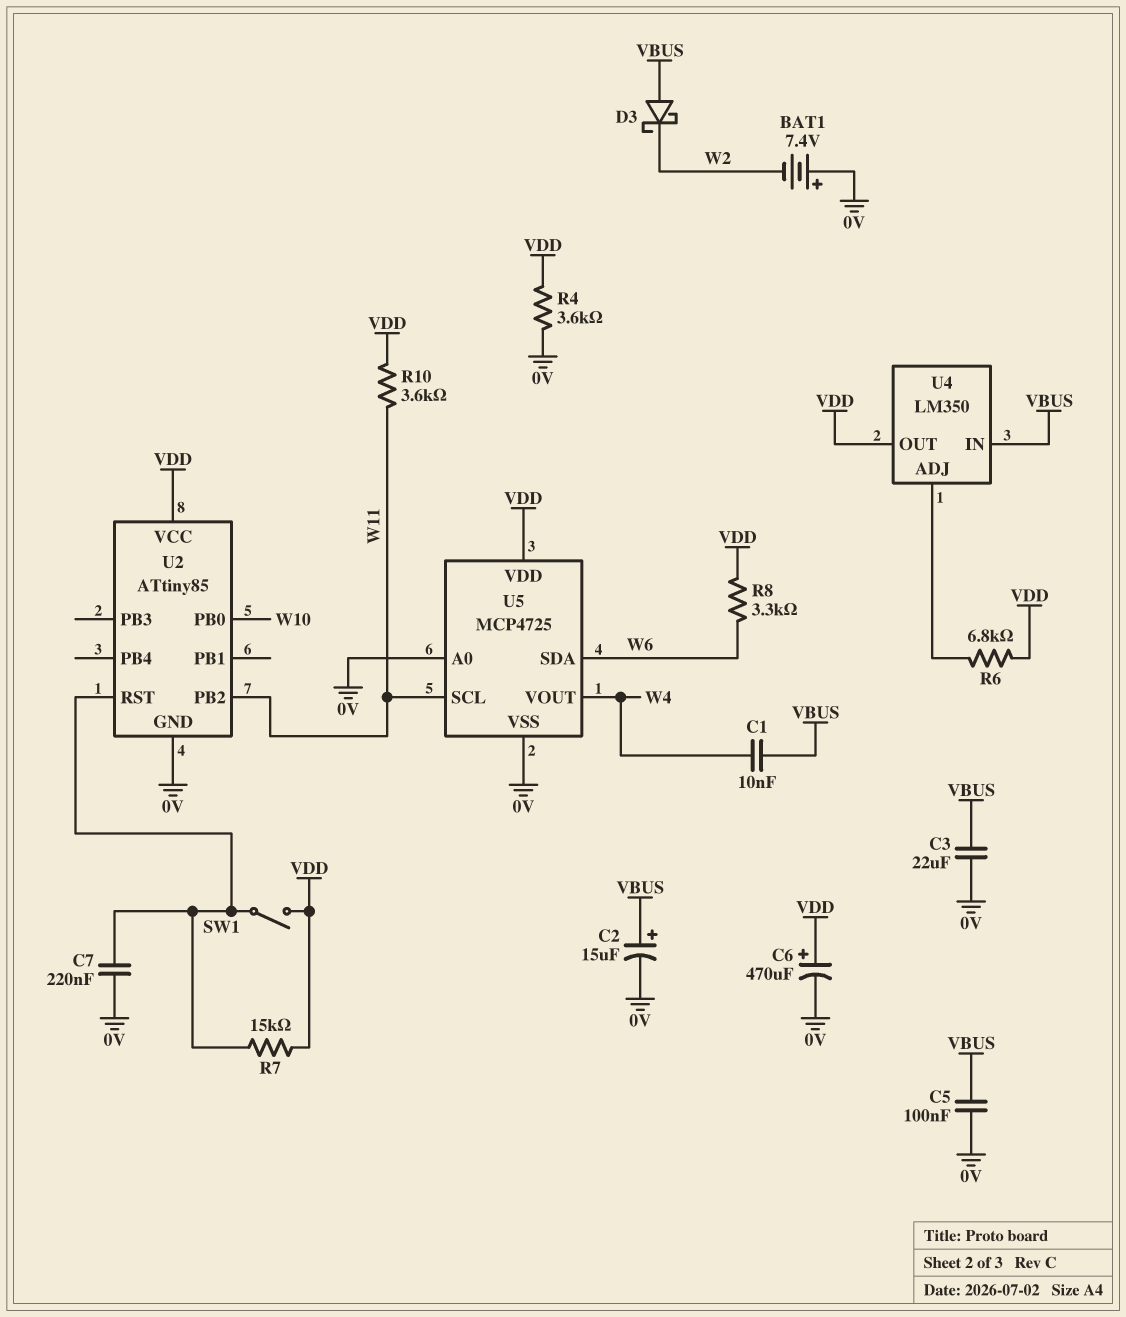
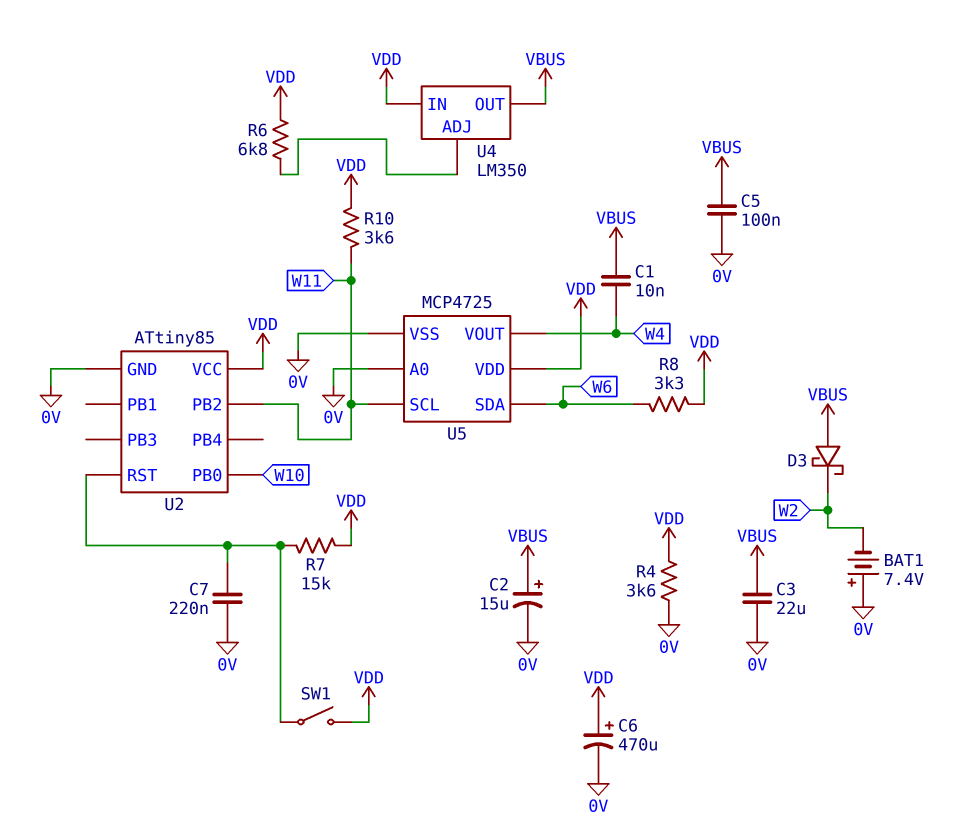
U4 pin IN: VBUS -> VDD
U4 pin OUT: VDD -> VBUS

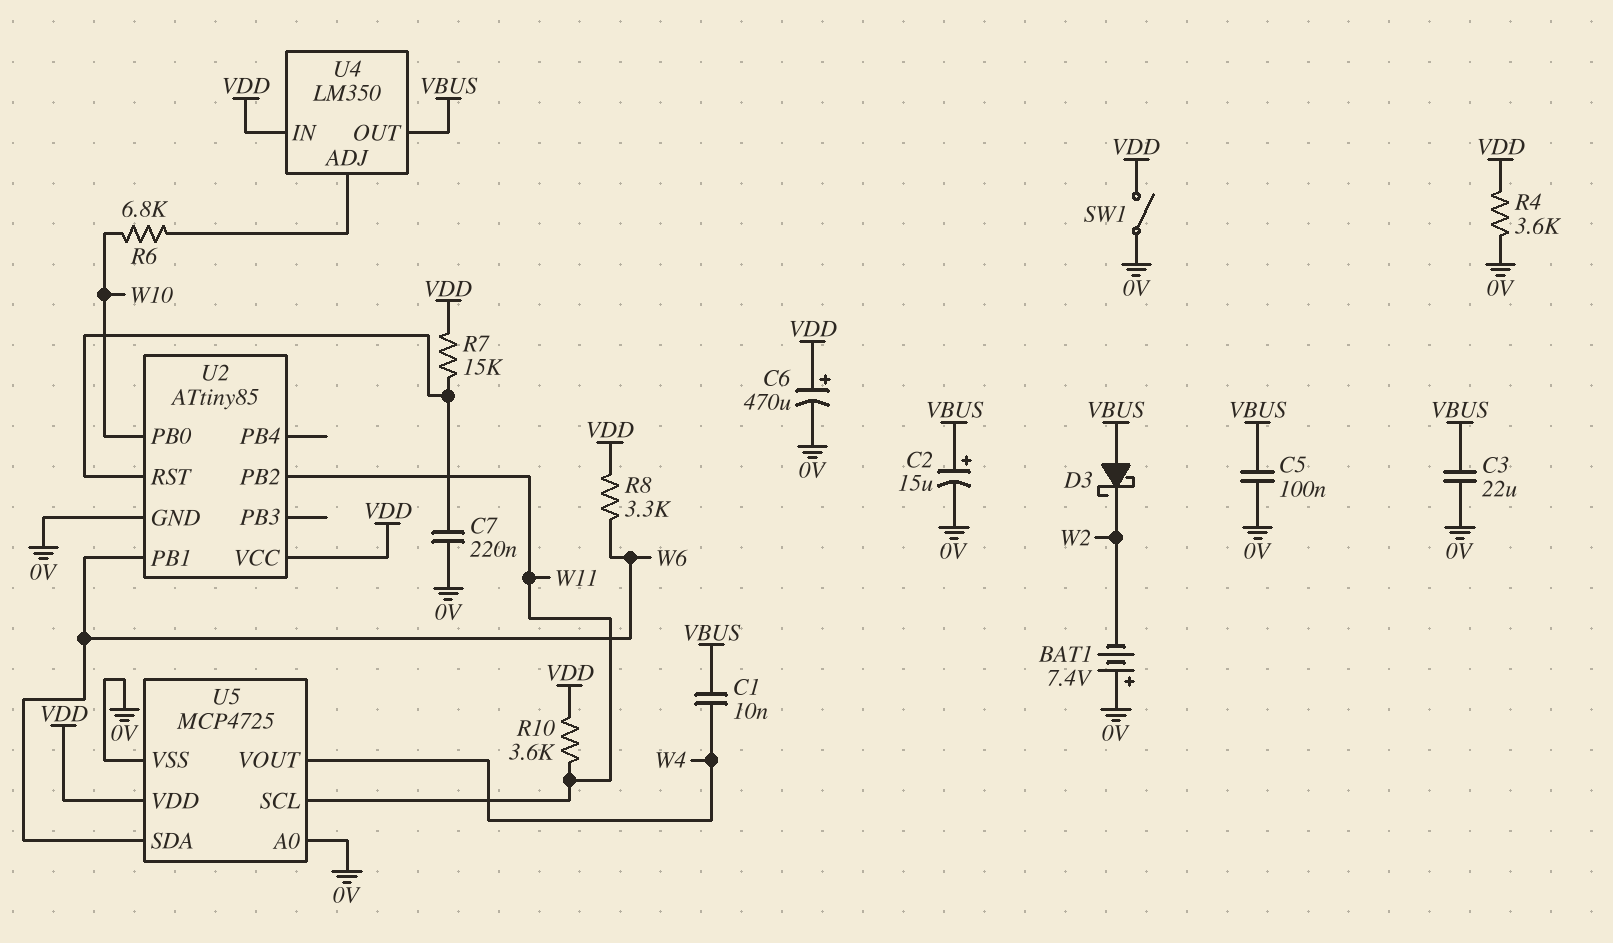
R6: 6.8k (U4/ADJ, VDD) -> 6.8k (U4/ADJ, W10)
SW1: switch (U2/RST, VDD) -> switch (0V, VDD)
U2 pin PB1: none -> W6

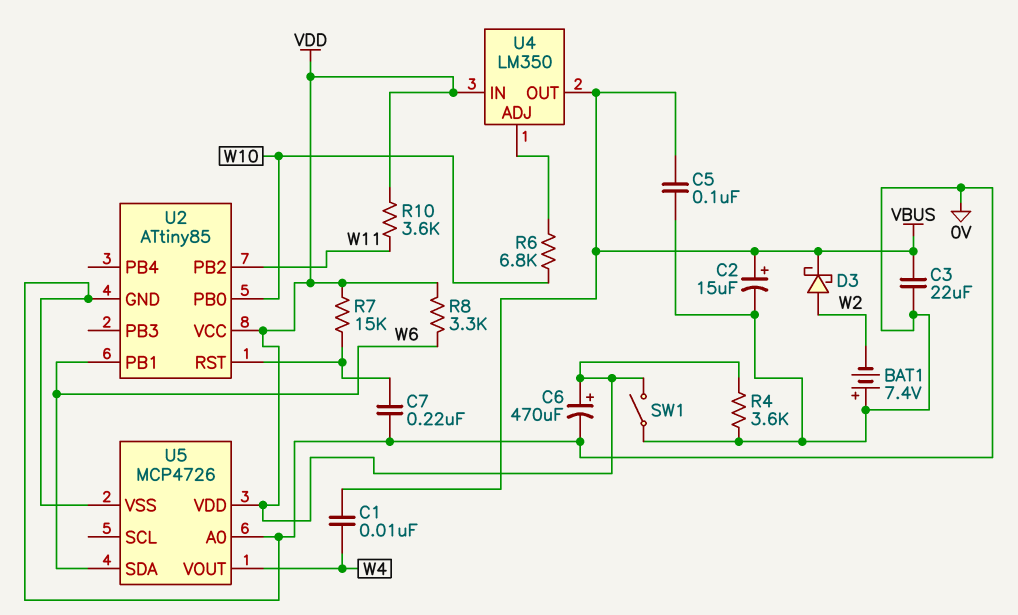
D3: schottky (A VBUS, K W2) -> schottky (A W2, K VBUS)
U5: MCP4725 -> MCP4726
U5 pin SCL: W11 -> none

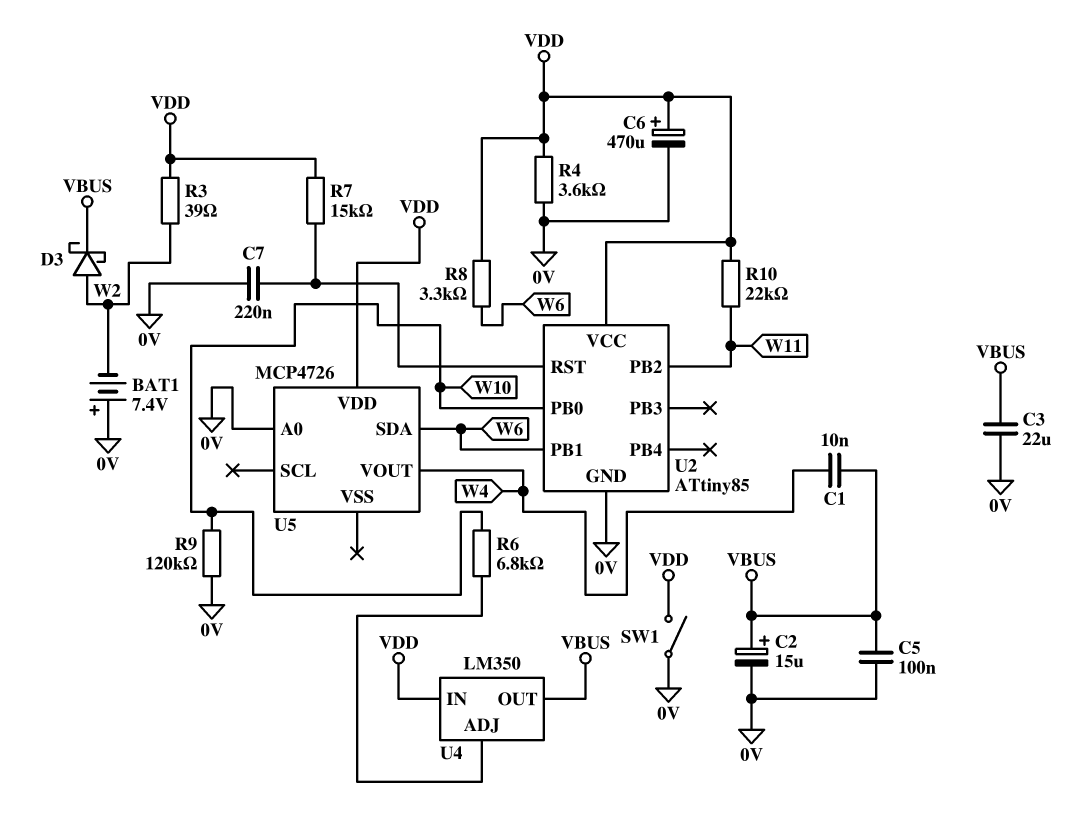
R3: none -> 39 (VDD, W2)
R9: none -> 120k (0V, W10)
R10: 3.6k (VDD, W11) -> 22k (VDD, W11)
U5 pin VSS: 0V -> none

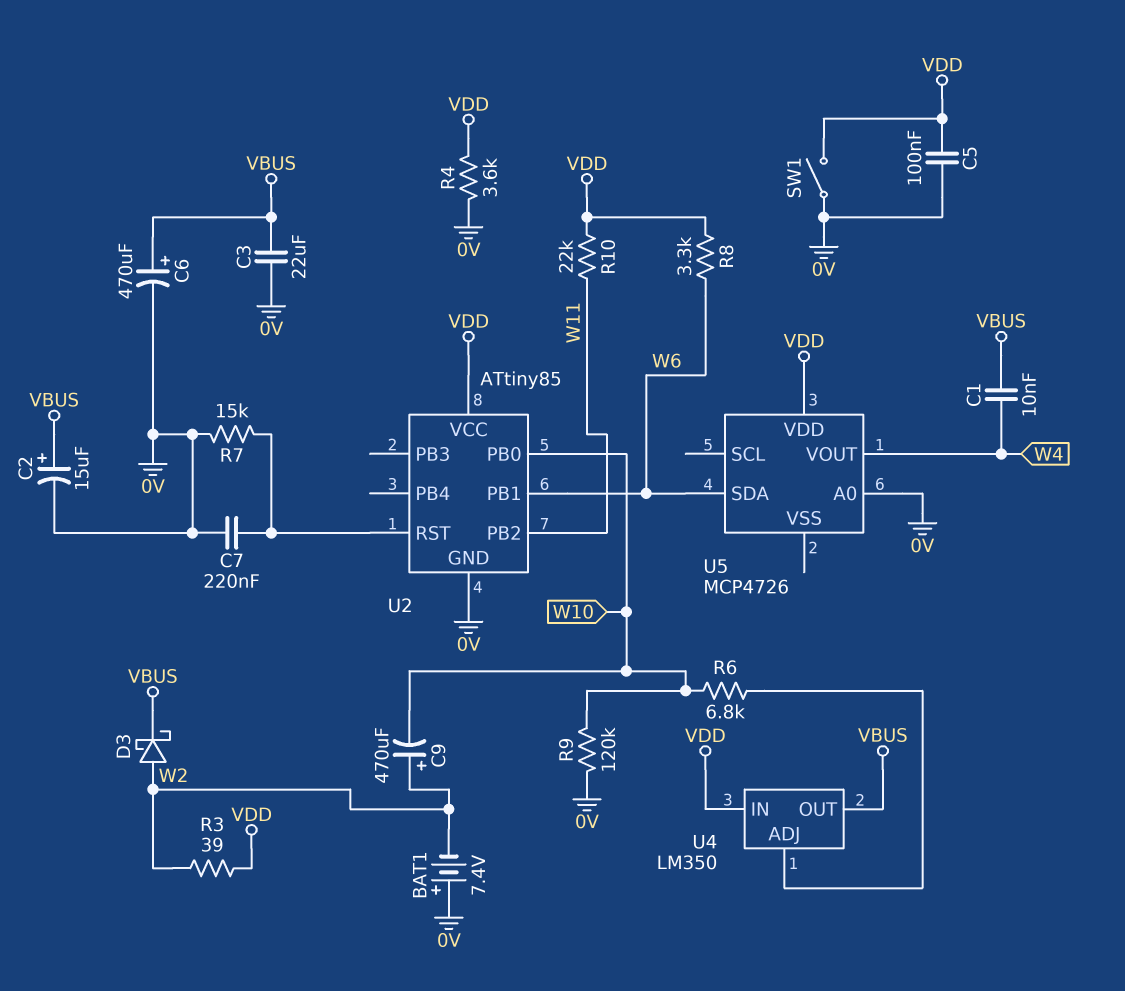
C5: 100nF (0V, VBUS) -> 100nF (0V, VDD)
C6: 470uF (plus VDD, minus 0V) -> 470uF (plus VBUS, minus 0V)
C9: none -> 470uF (plus W2, minus W10)
R7: 15k (U2/RST, VDD) -> 15k (0V, U2/RST)

